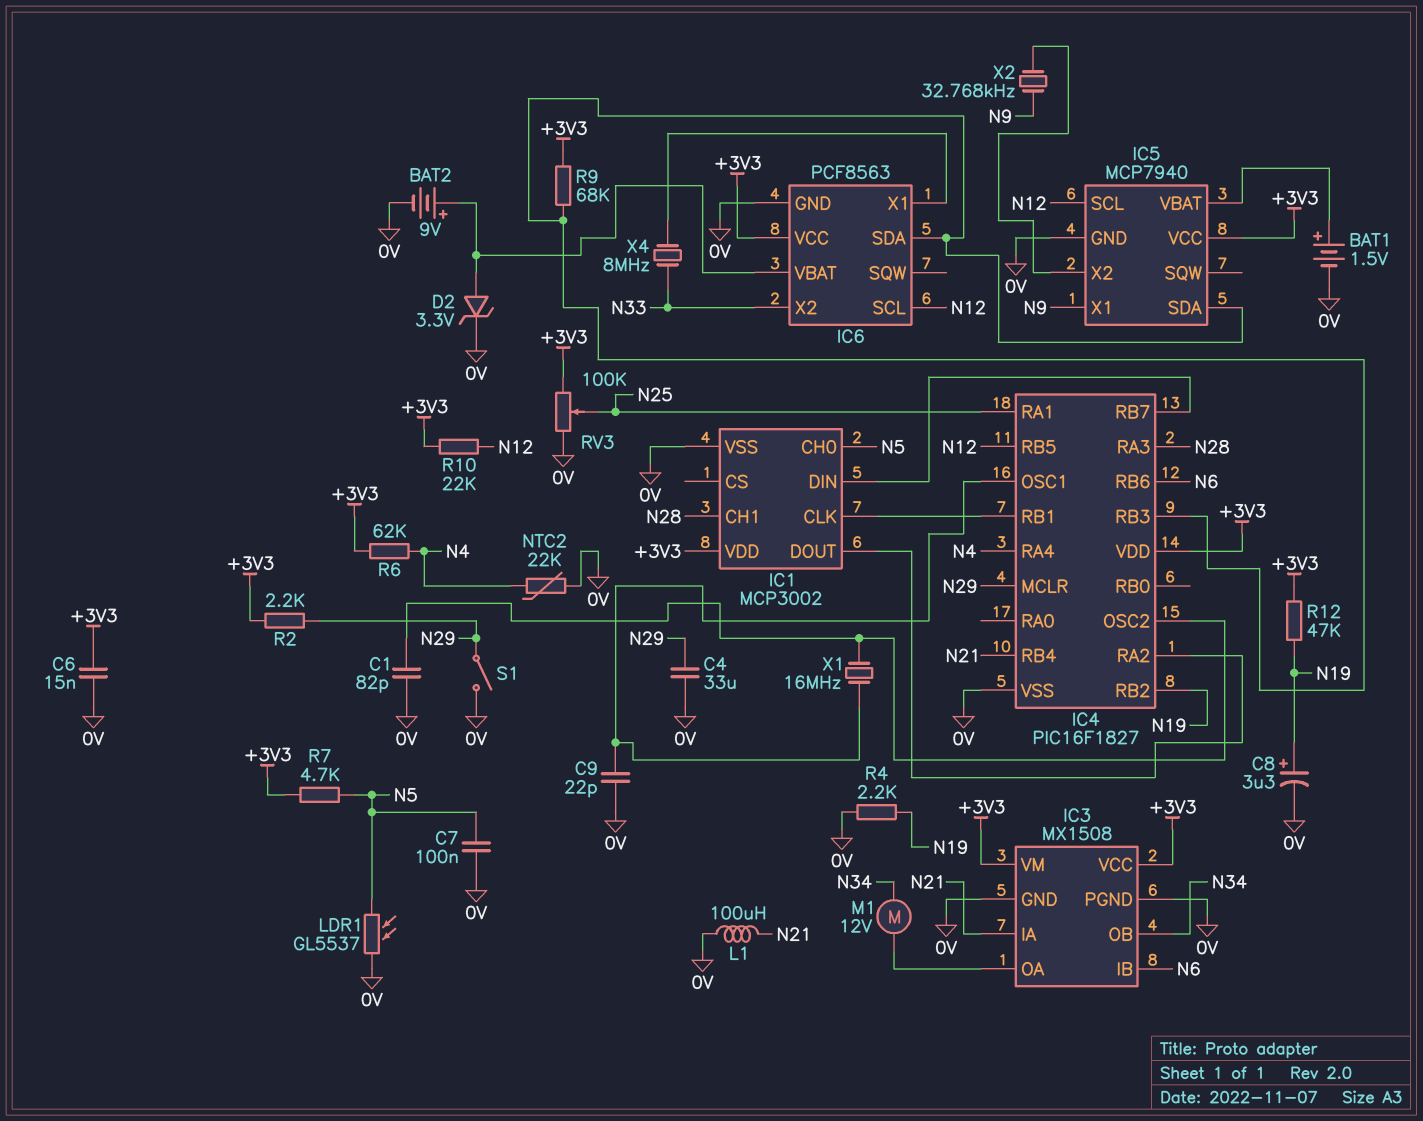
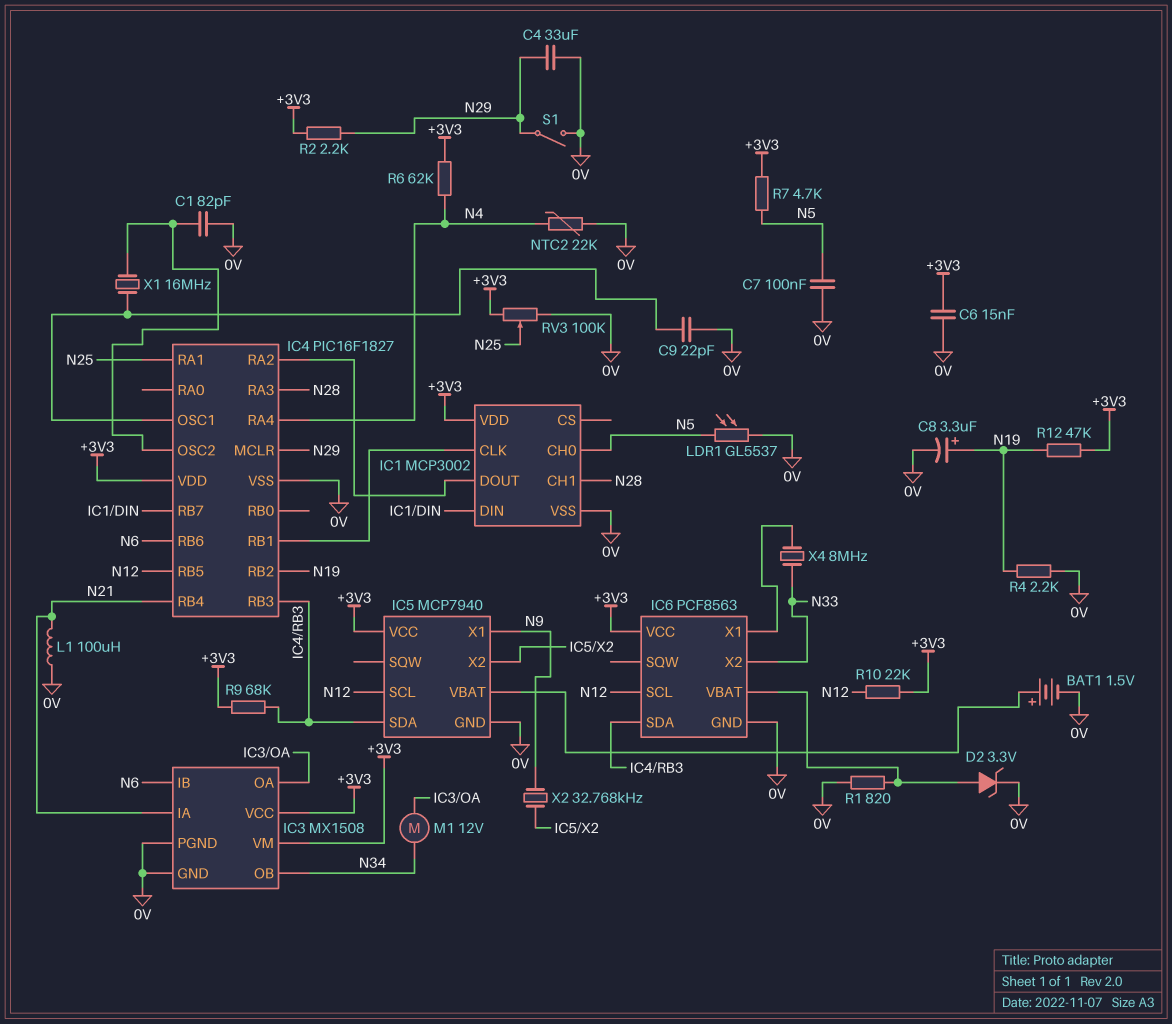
BAT2: 9V (plus IC6/VBAT, minus 0V) -> none
R1: none -> 820 (0V, IC6/VBAT)

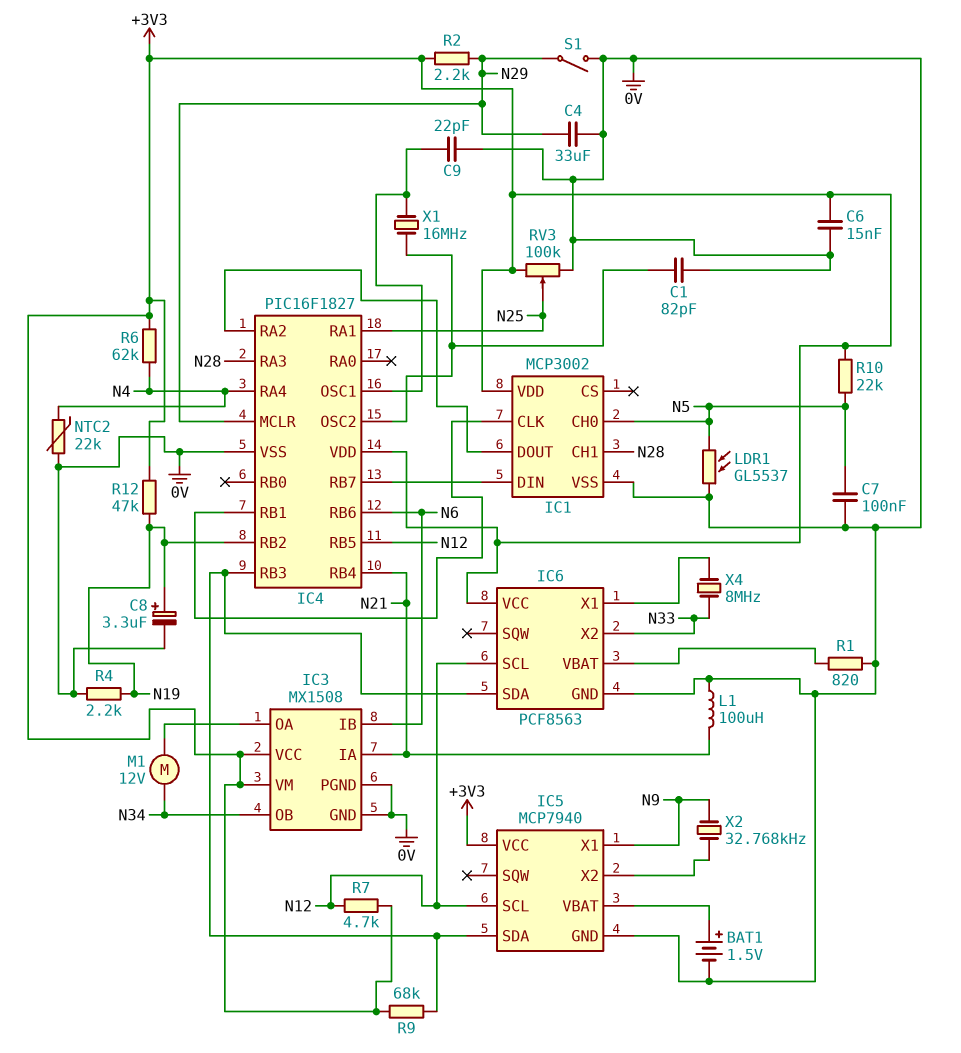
D2: zener 3.3V (A IC6/VBAT, K 0V) -> none
R7: 4.7k (+3V3, N5) -> 4.7k (+3V3, N12)
R10: 22k (+3V3, N12) -> 22k (+3V3, N5)

